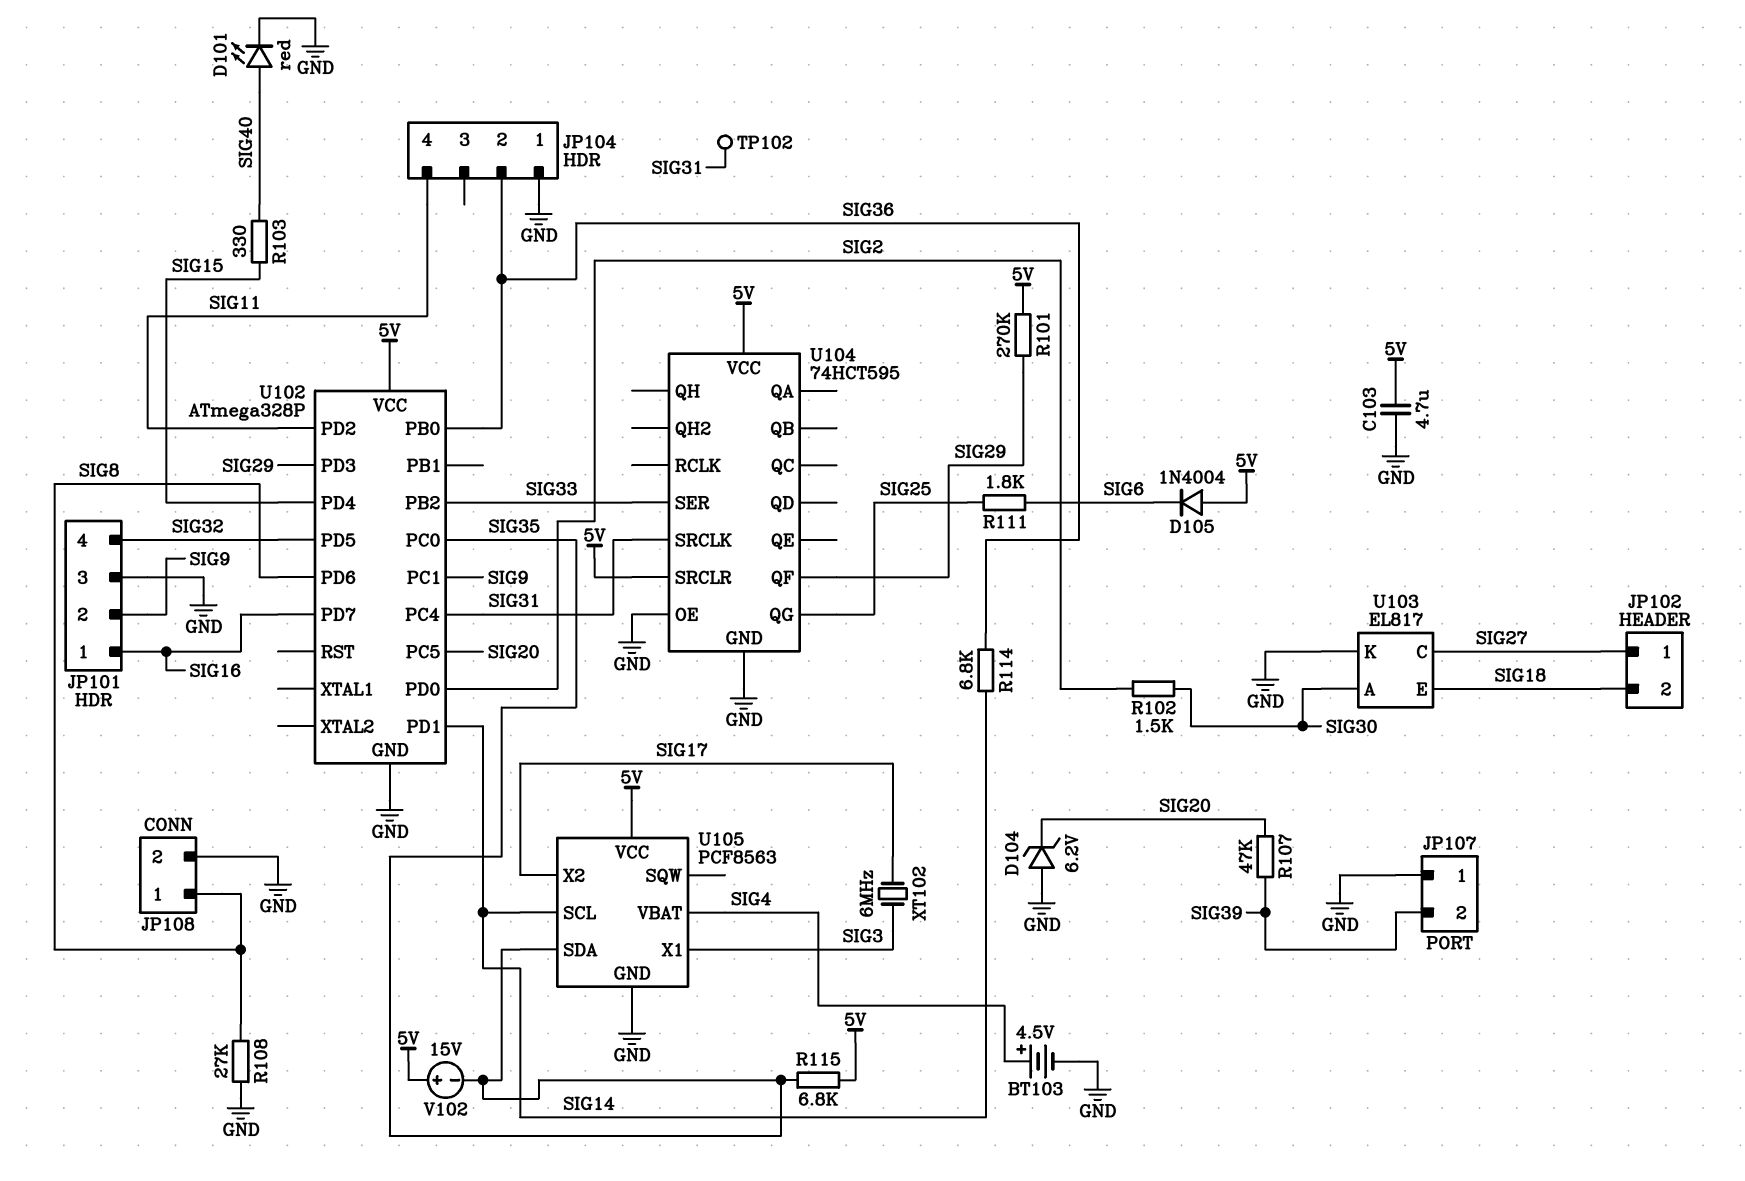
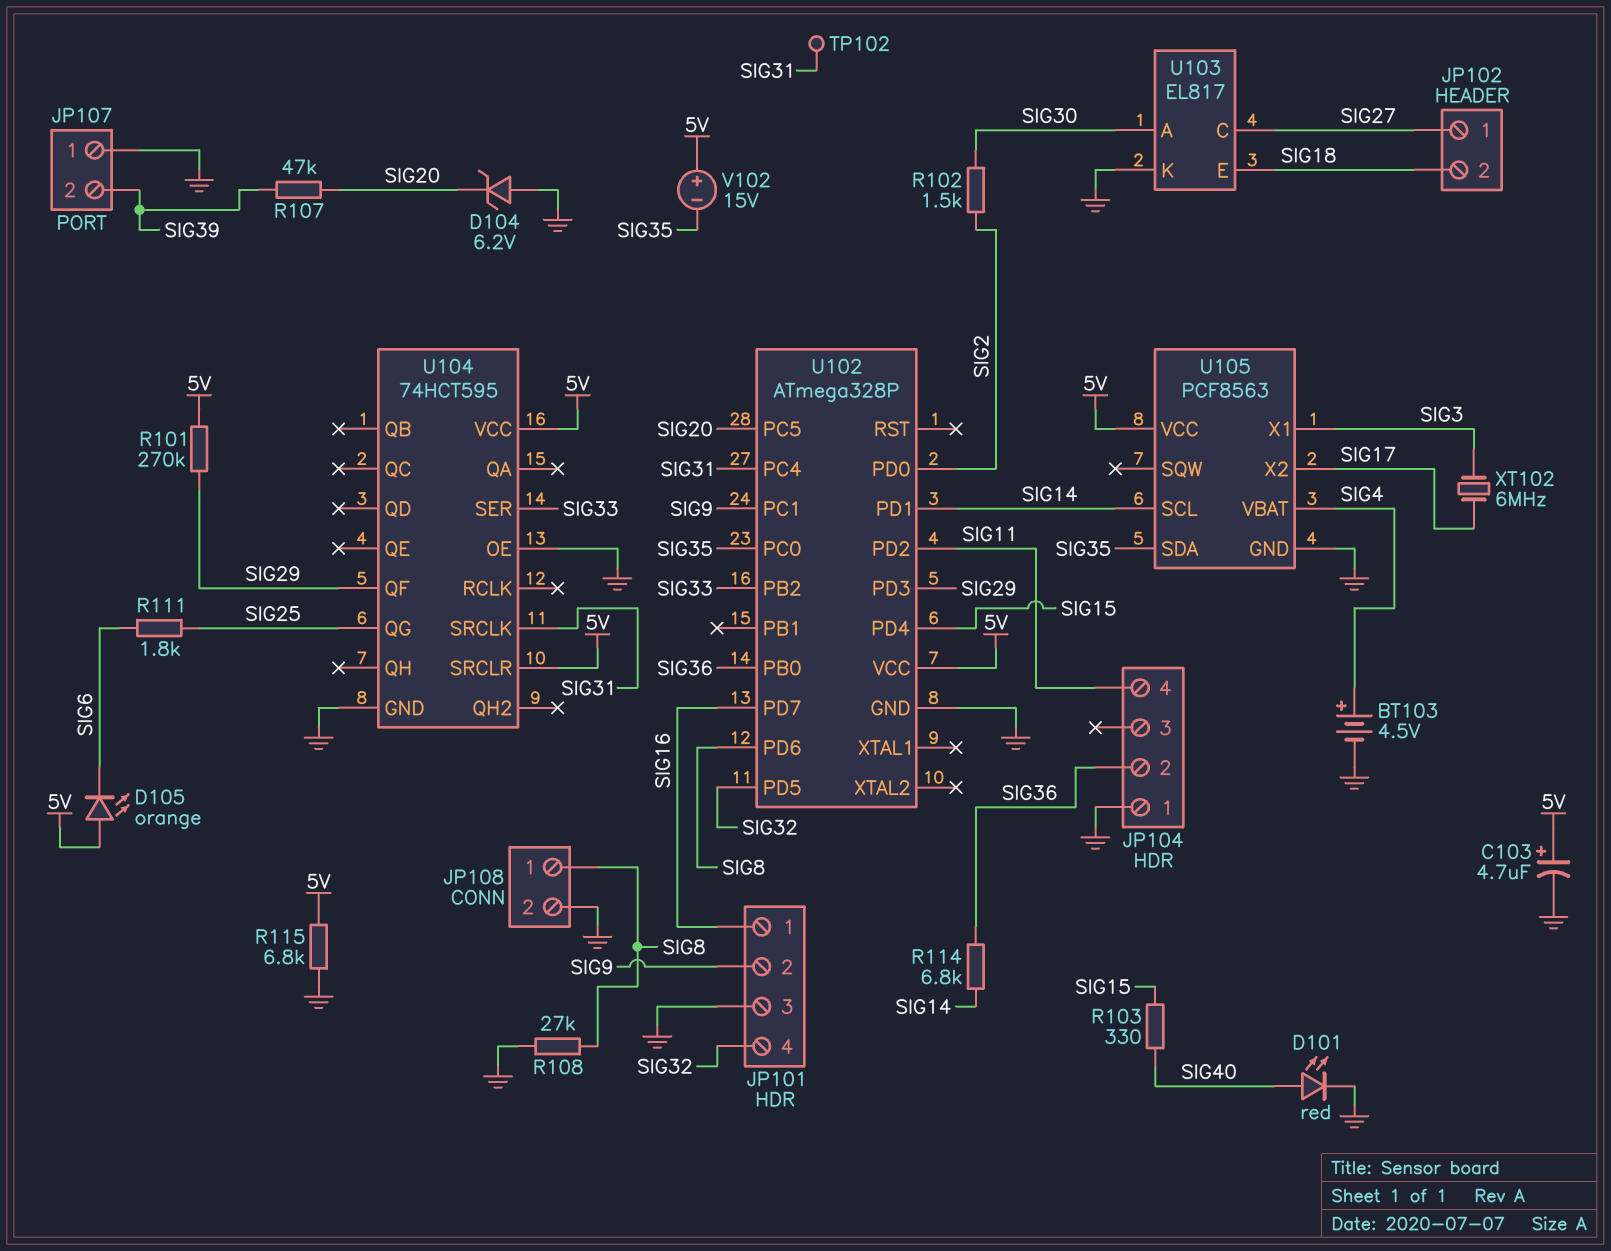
C103: 4.7uF (5V, GND) -> 4.7uF (plus 5V, minus GND)
D105: diode 1N4004 (A 5V, K SIG6) -> LED orange (A 5V, K SIG6)
R115: 6.8k (5V, SIG35) -> 6.8k (5V, GND)

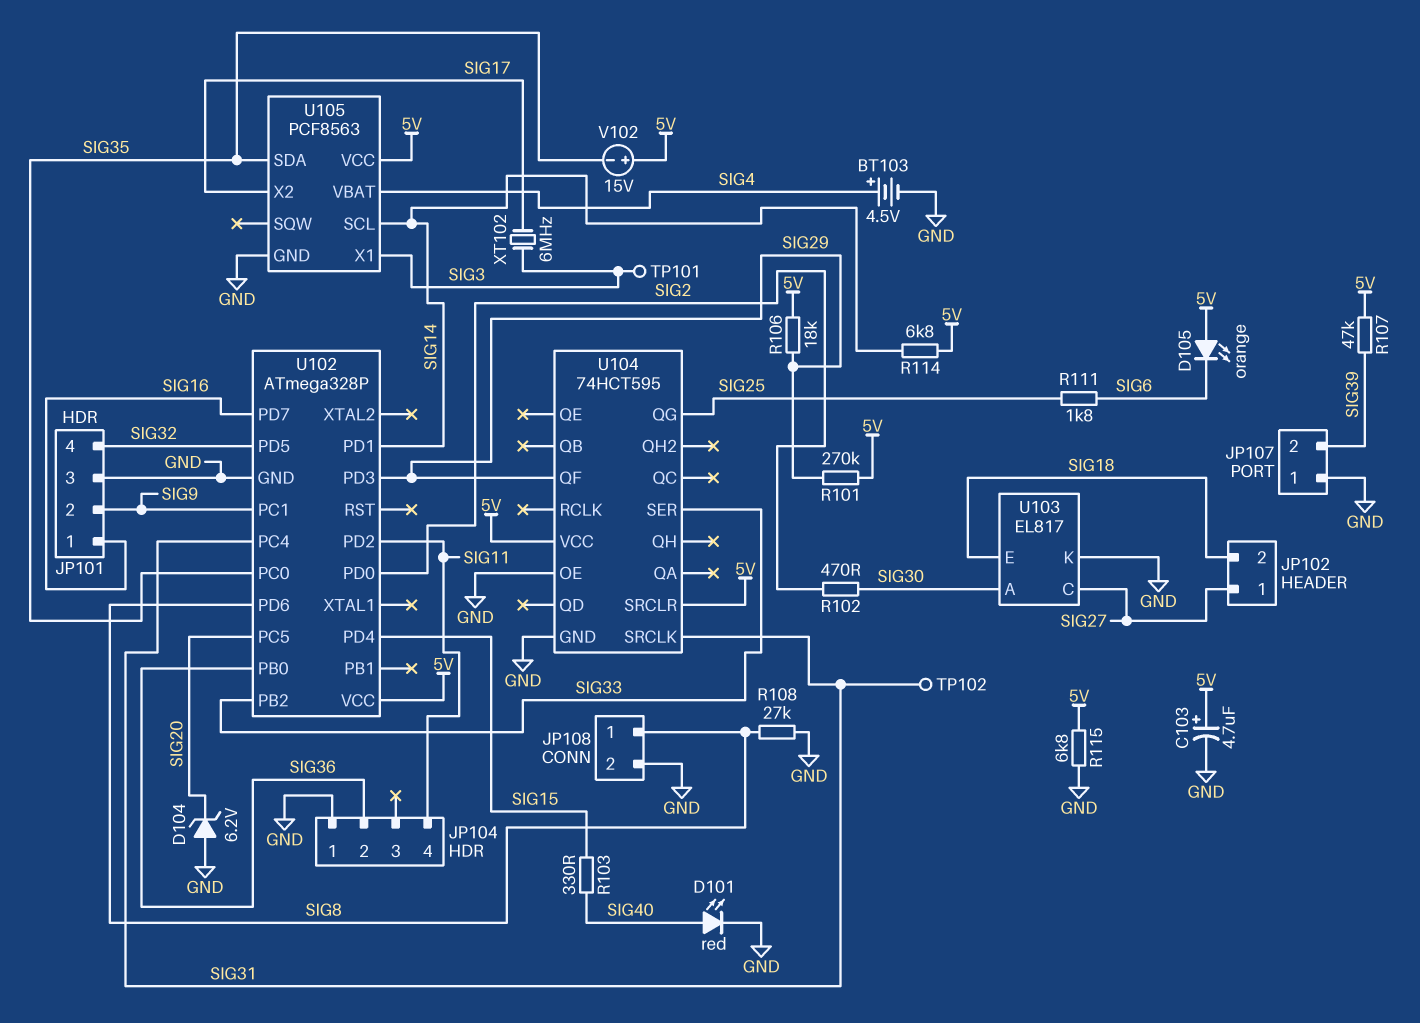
R102: 1.5k (SIG2, SIG30) -> 470 (SIG2, SIG30)
R106: none -> 18k (5V, SIG29)
R107: 47k (SIG20, SIG39) -> 47k (5V, SIG39)
R114: 6.8k (SIG14, SIG36) -> 6.8k (5V, SIG14)
TP101: none -> test point (SIG3)

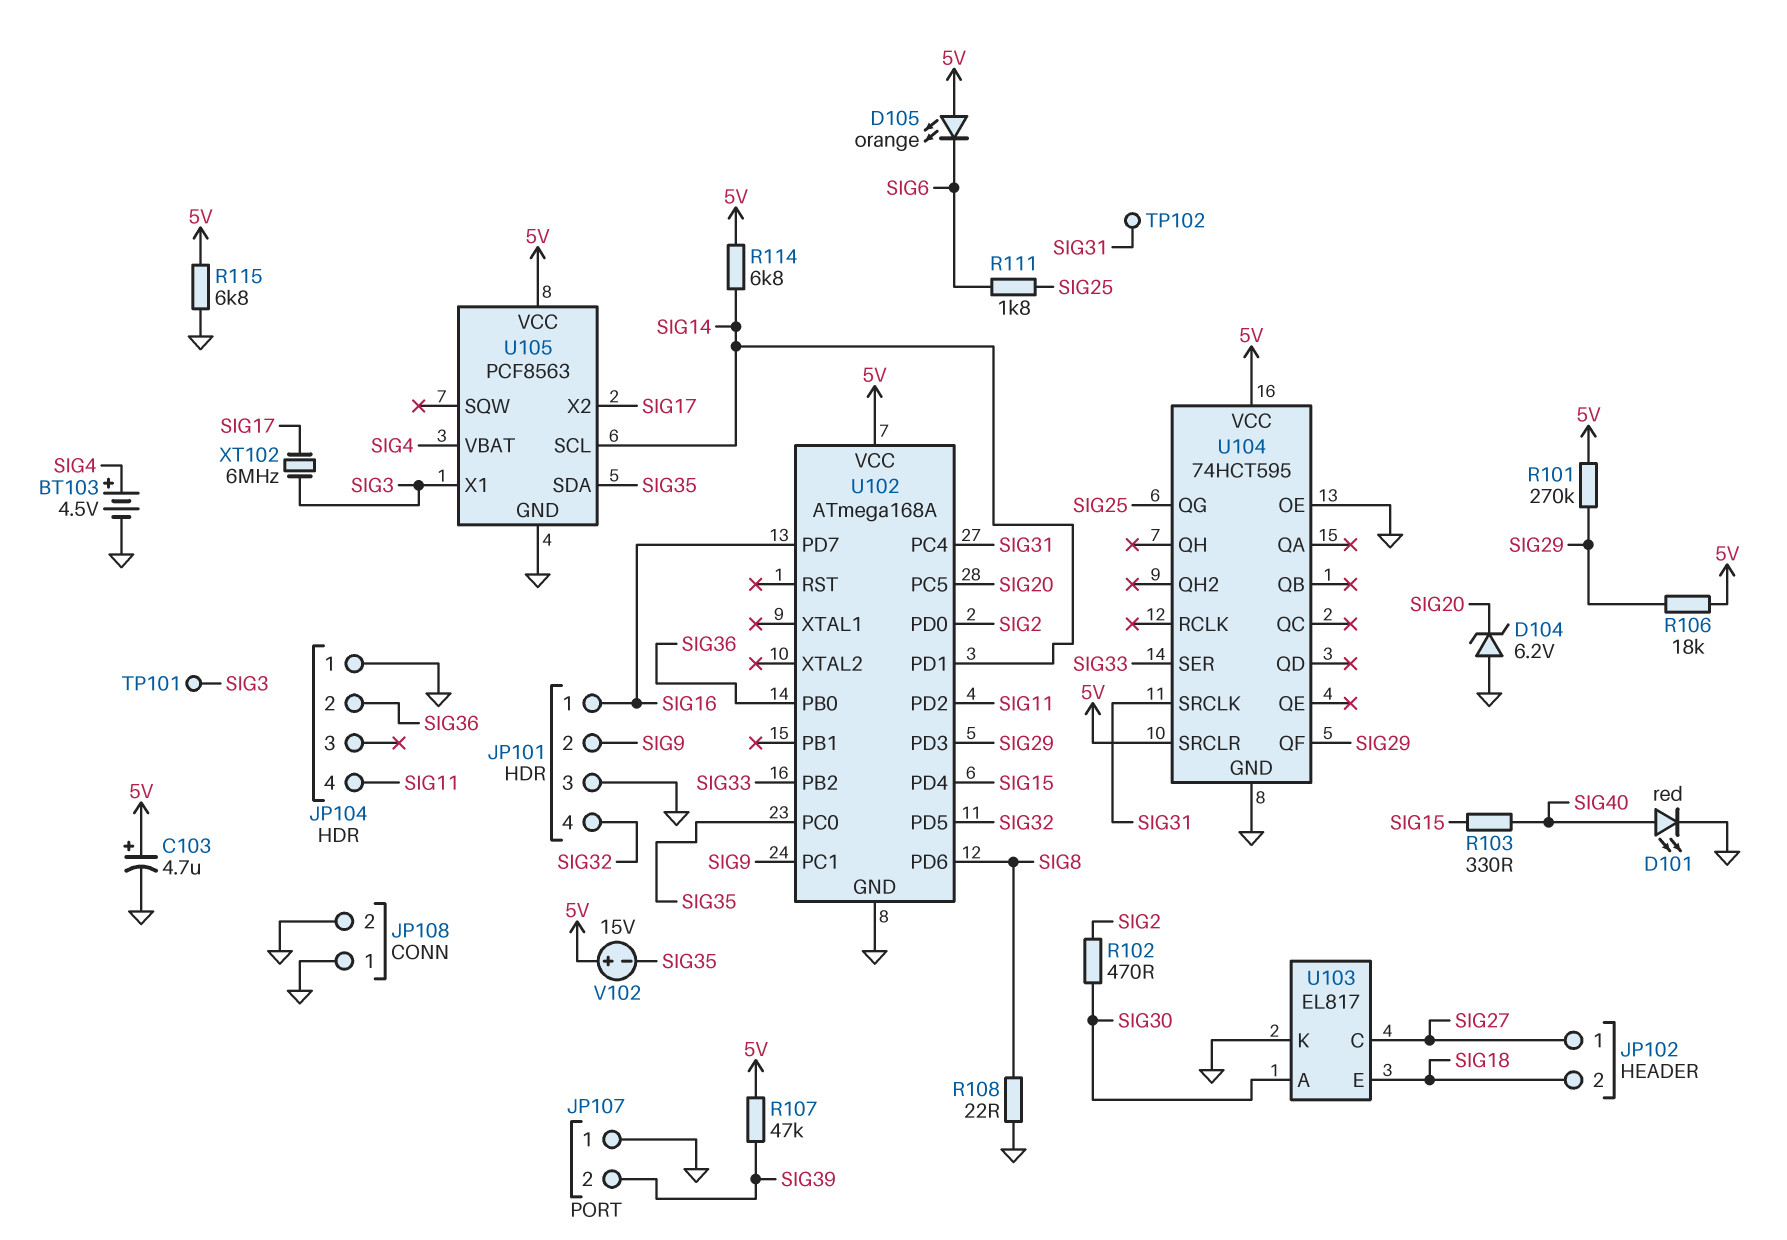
JP108 pin 1: SIG8 -> GND
R108: 27k (GND, SIG8) -> 22 (GND, SIG8)
U102: ATmega328P -> ATmega168A

